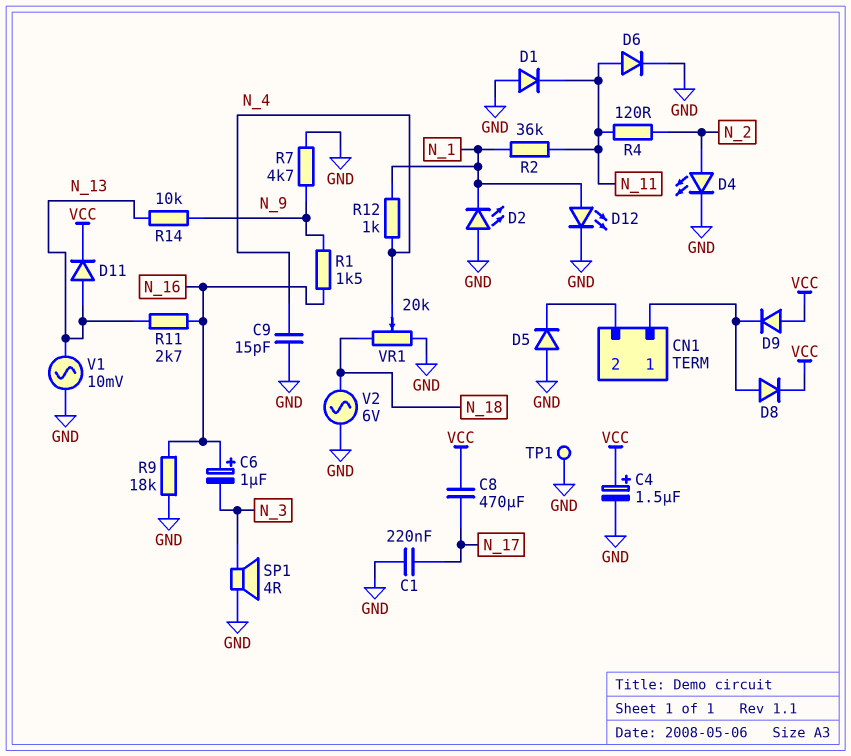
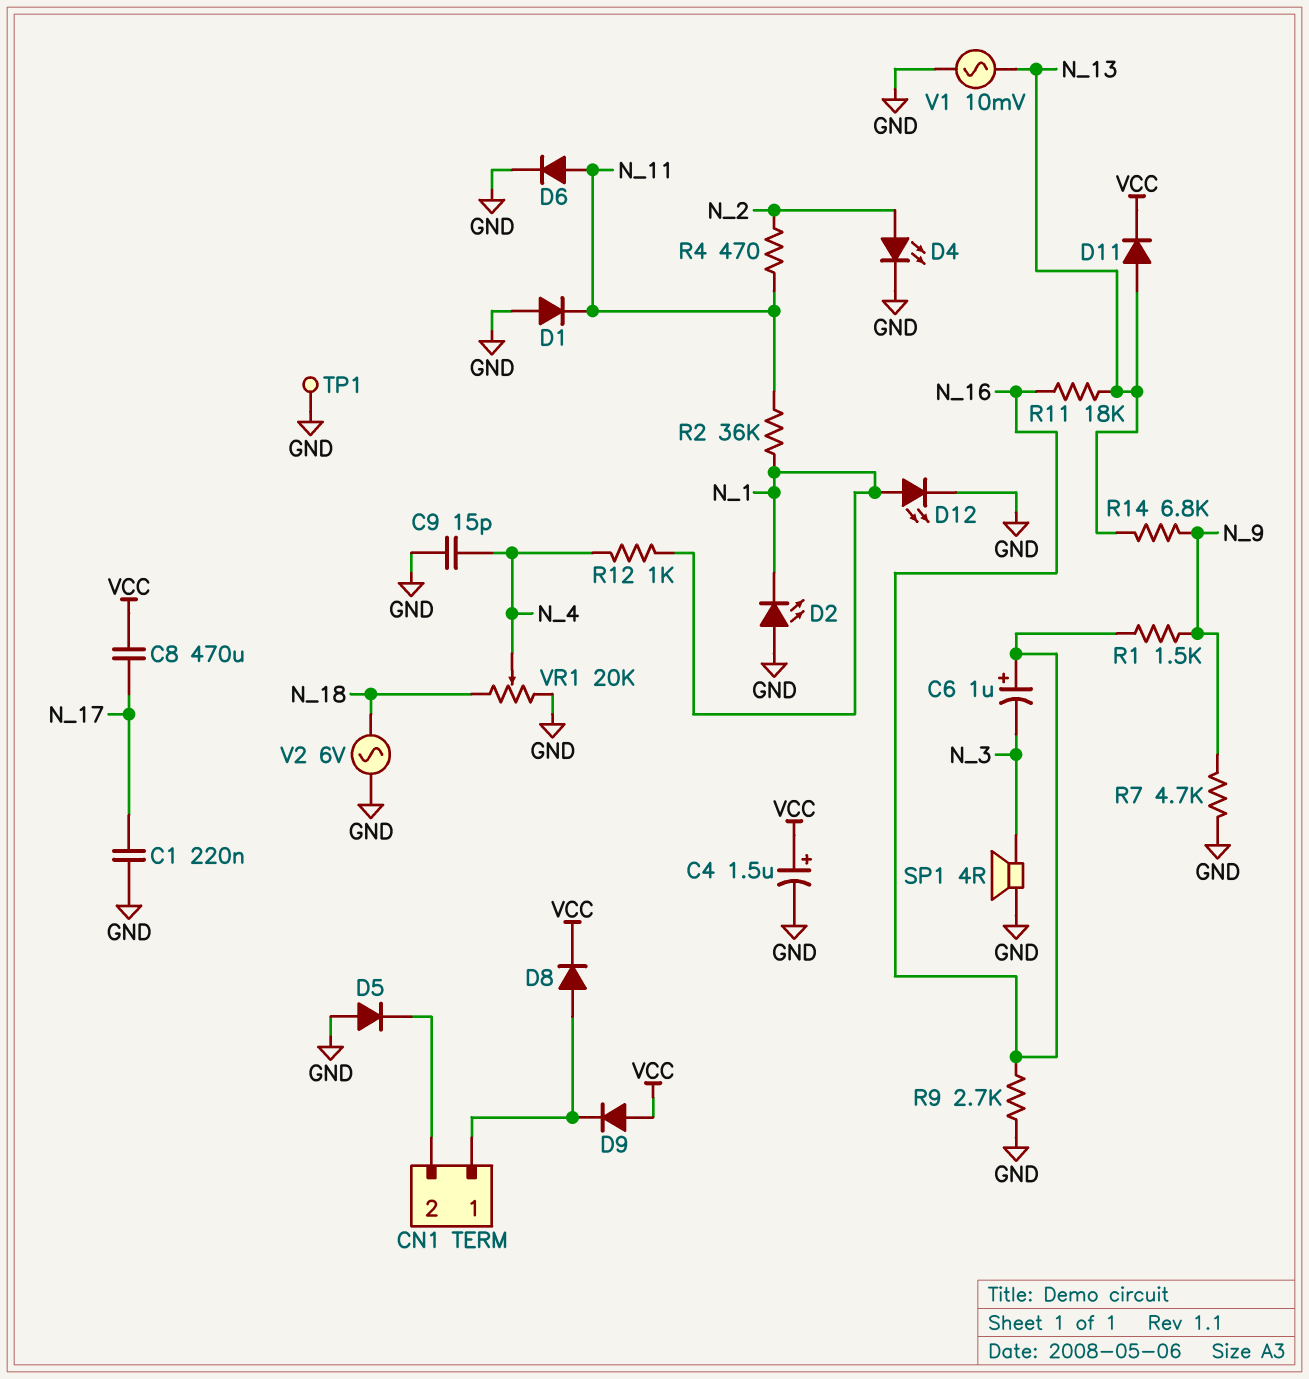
R4: 120 (N_2, N_11) -> 470 (N_2, N_11)
R9: 18k (GND, N_16) -> 2.7k (GND, N_16)
R11: 2.7k (N_13, N_16) -> 18k (N_13, N_16)
R14: 10k (N_9, N_13) -> 6.8k (N_9, N_13)

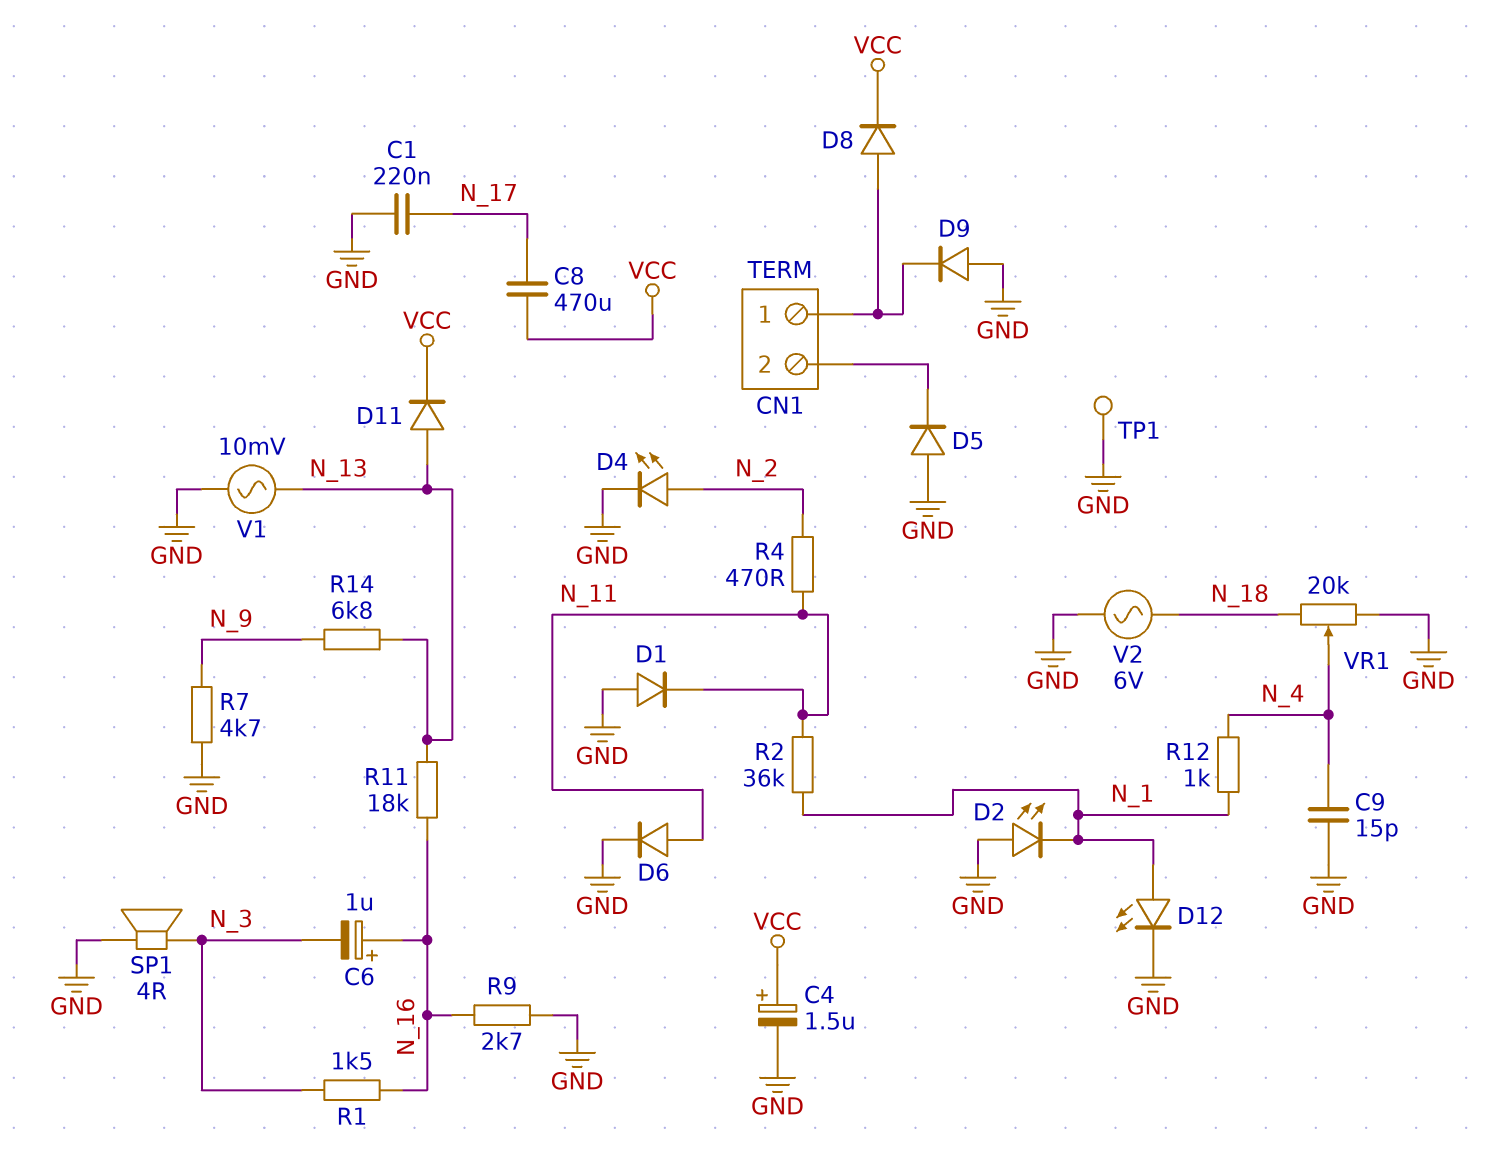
D9: diode (A VCC, K CN1/1) -> diode (A GND, K CN1/1)
R1: 1.5k (N_9, N_16) -> 1.5k (N_3, N_16)

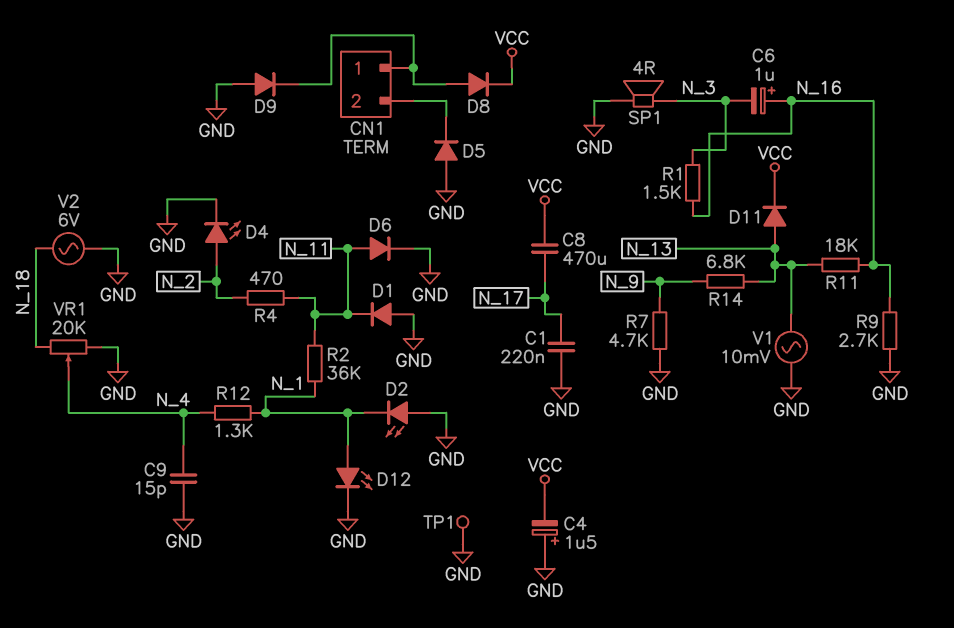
C4: 1.5uF (plus VCC, minus GND) -> 1.5uF (plus GND, minus VCC)
R12: 1k (N_1, N_4) -> 1.3k (N_1, N_4)

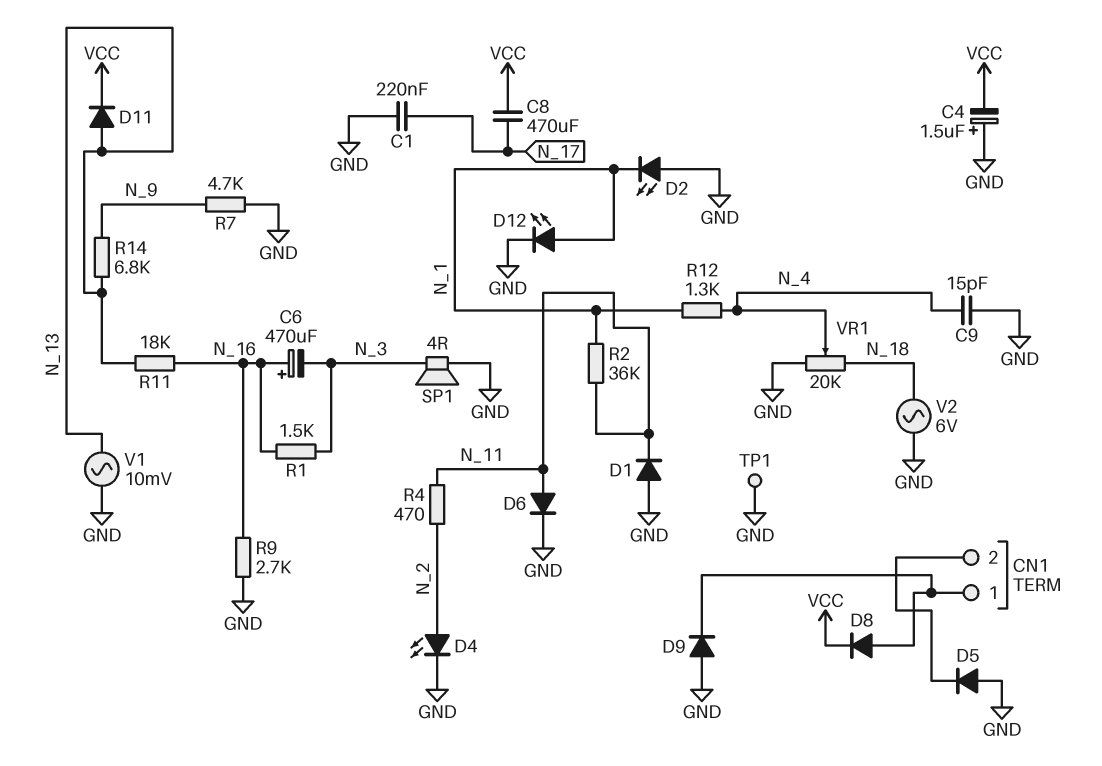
C6: 1uF (plus N_16, minus N_3) -> 470uF (plus N_16, minus N_3)

